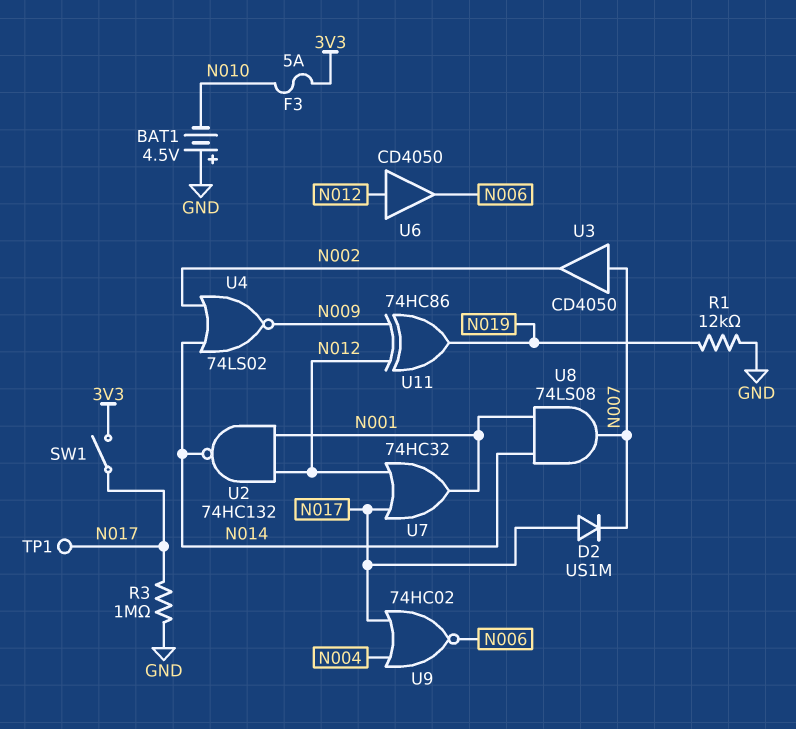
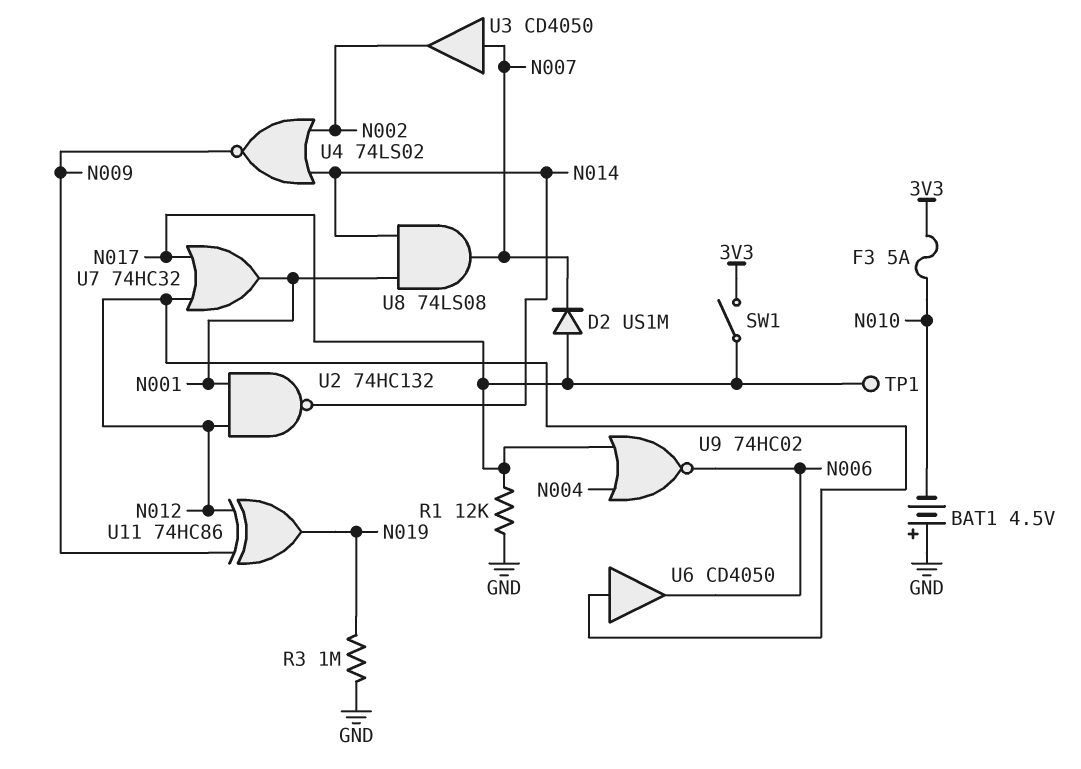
R1: 12k (GND, N019) -> 12k (GND, N017)
R3: 1M (GND, N017) -> 1M (GND, N019)

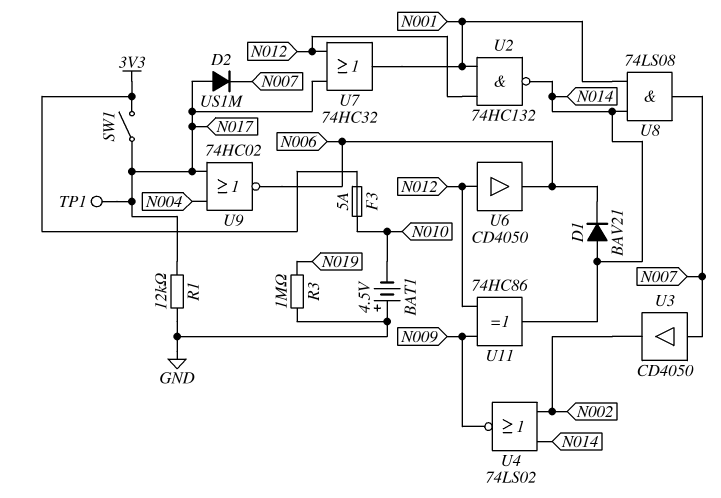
D1: none -> diode BAV21 (A N014, K N006)
U11: XOR 74HC86 (in N009, in N012, out N019) -> XOR 74HC86 (in N009, in N012, out N014)

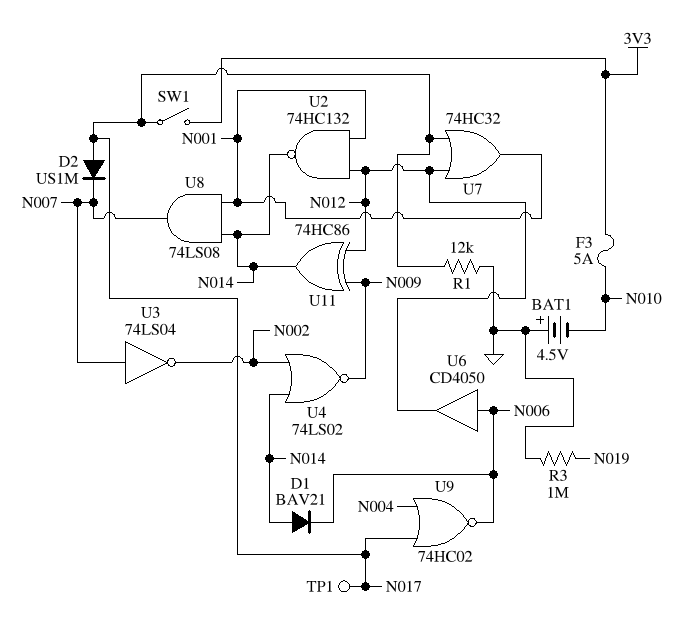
U3: buffer CD4050 (in N007, out N002) -> NOT 74LS04 (in N007, out N002)
U6: buffer CD4050 (in N012, out N006) -> buffer CD4050 (in N006, out N012)

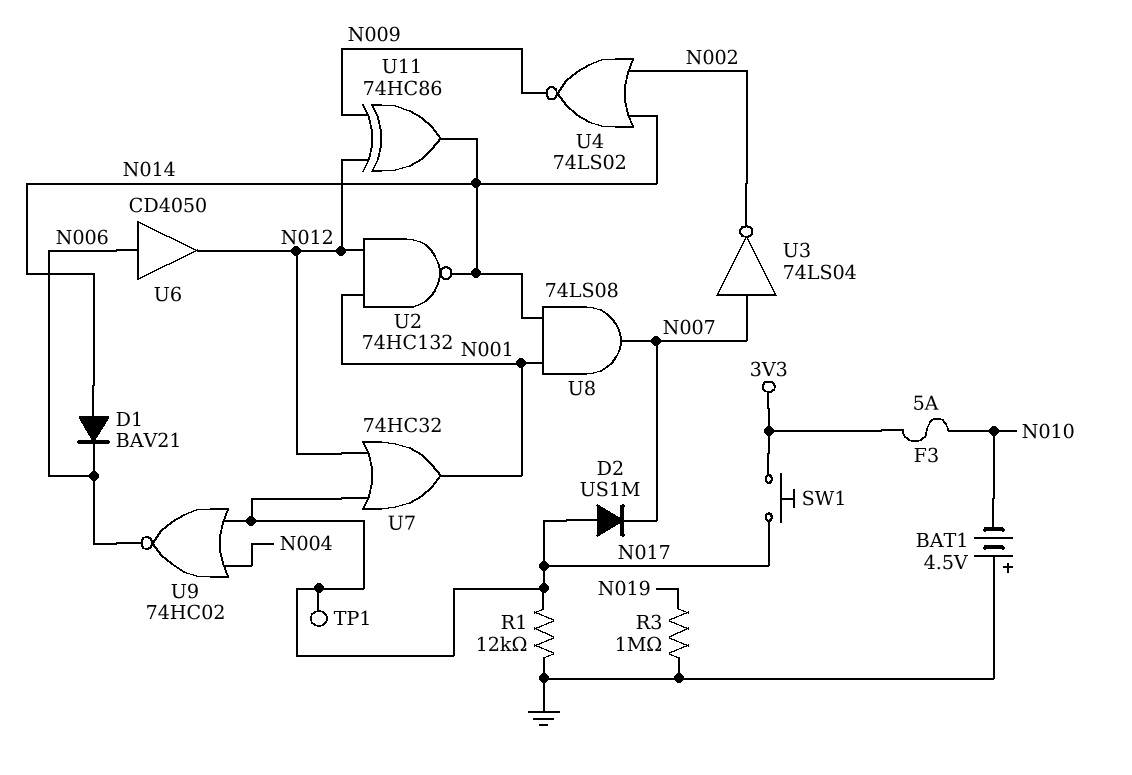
SW1: switch (3V3, N017) -> button (3V3, N017)

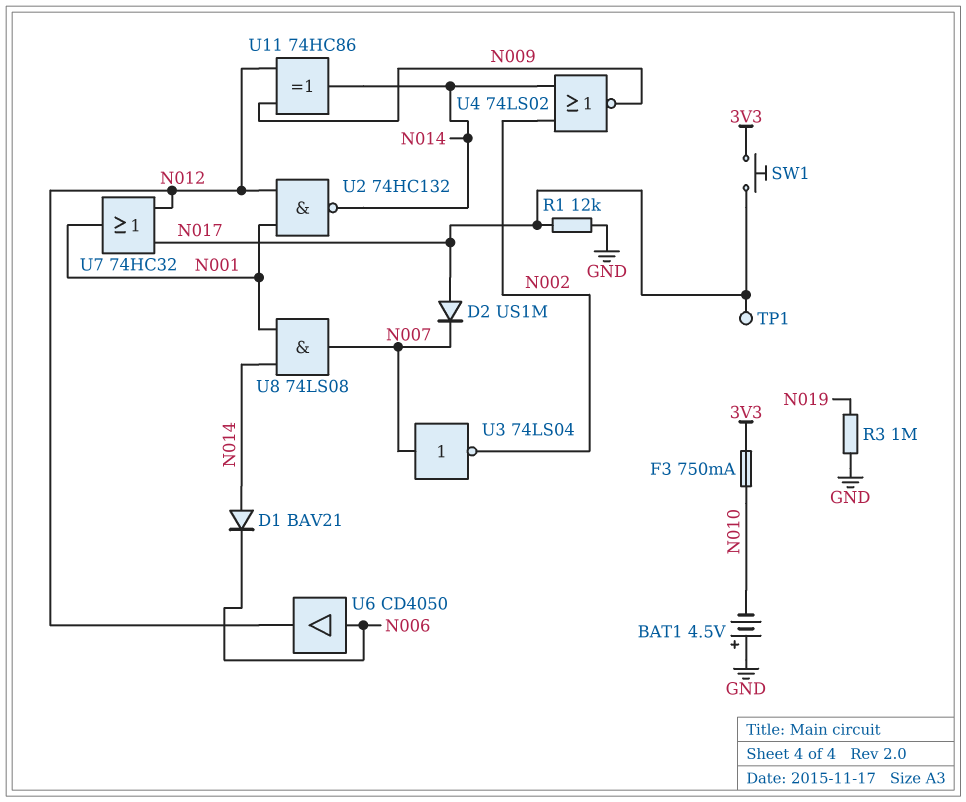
F3: 5A (3V3, N010) -> 750mA (3V3, N010)
U9: NOR 74HC02 (in N004, in N017, out N006) -> none

